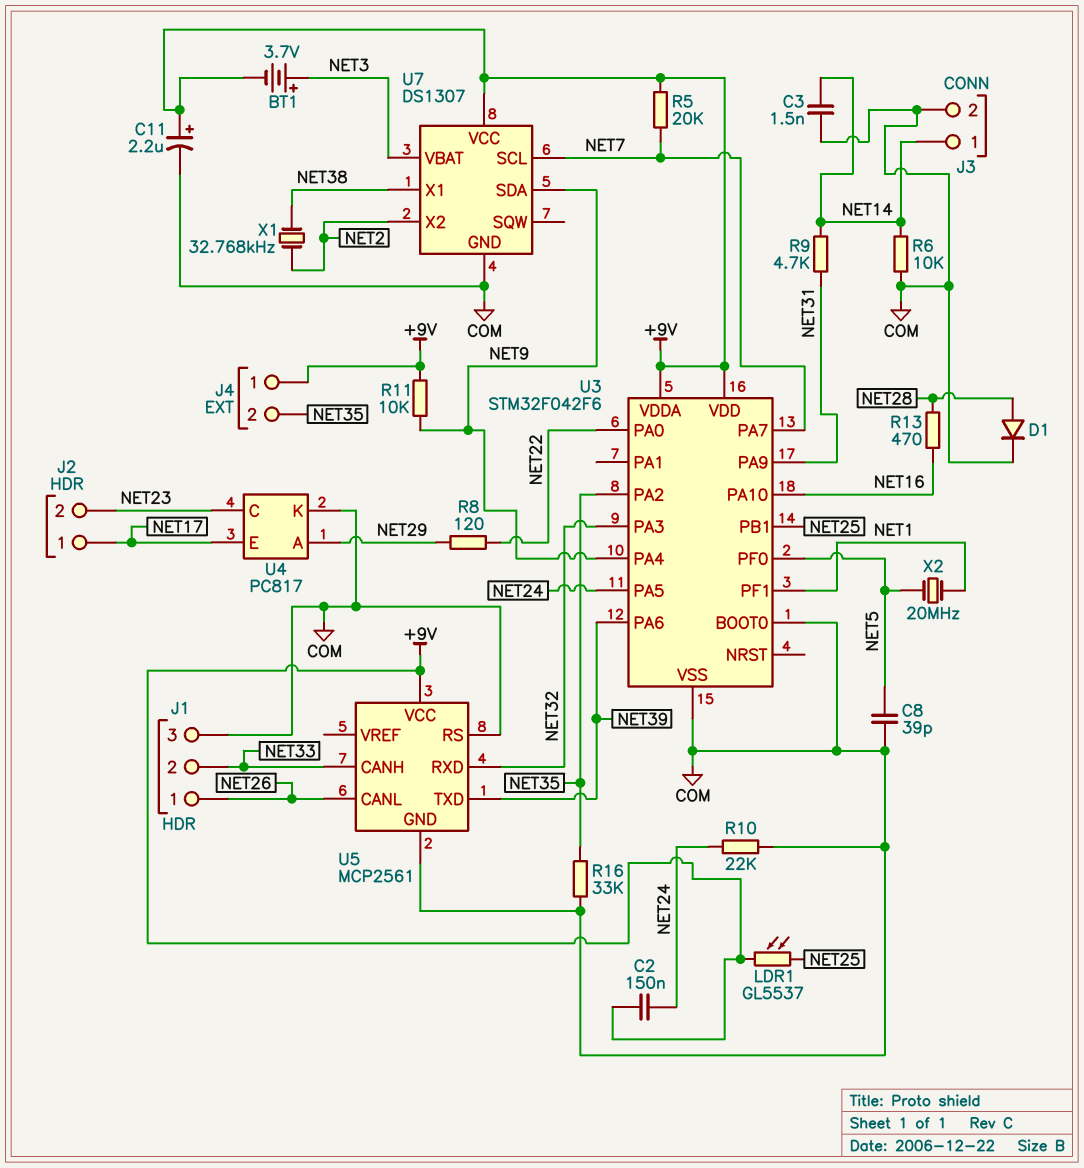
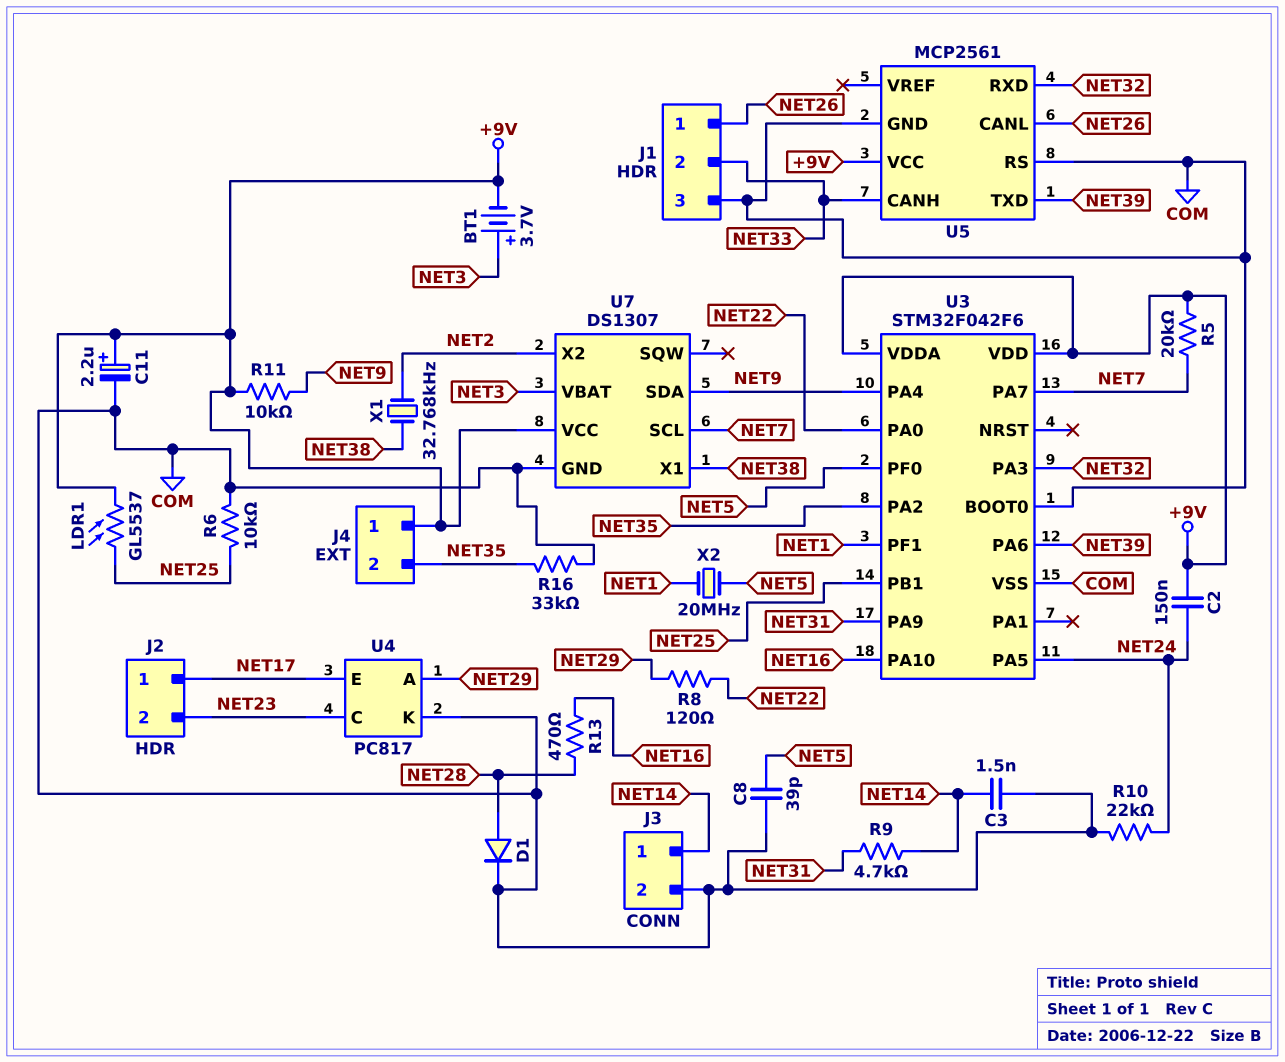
R6: 10k (COM, NET14) -> 10k (COM, NET25)

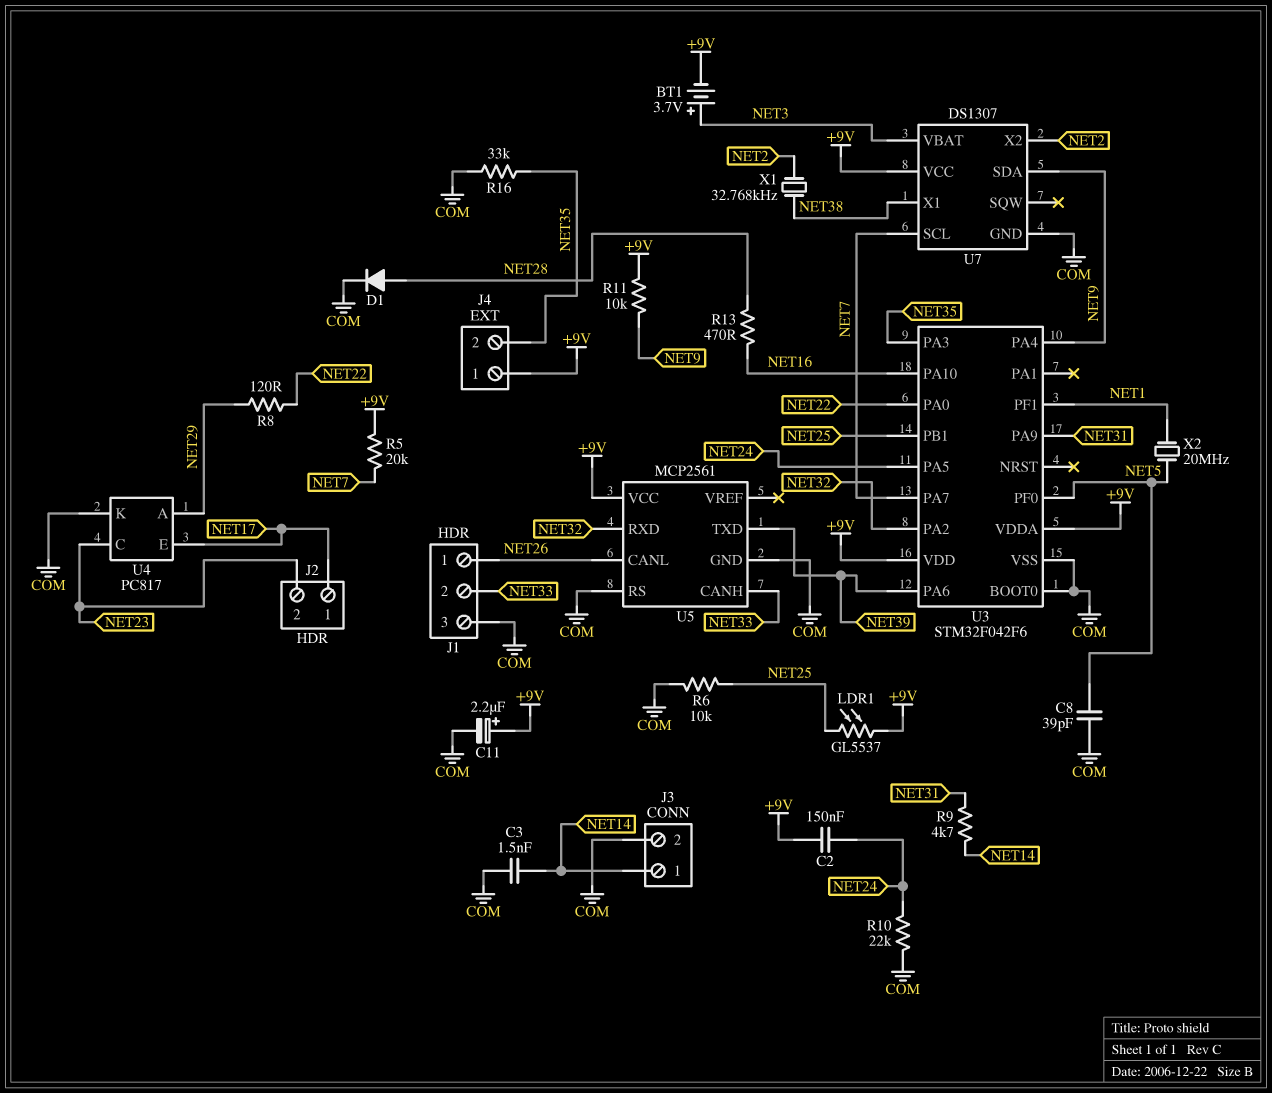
U3 pin PA2: NET35 -> NET32
U3 pin PA3: NET32 -> NET35

